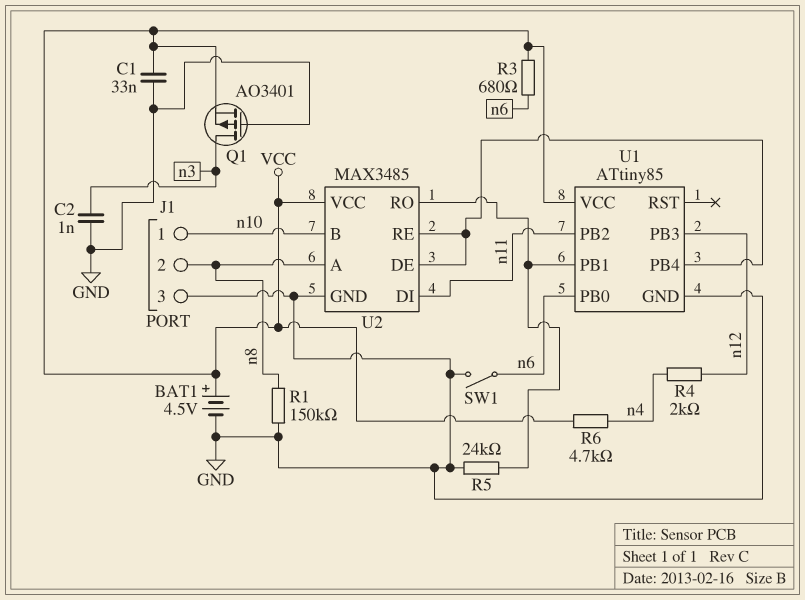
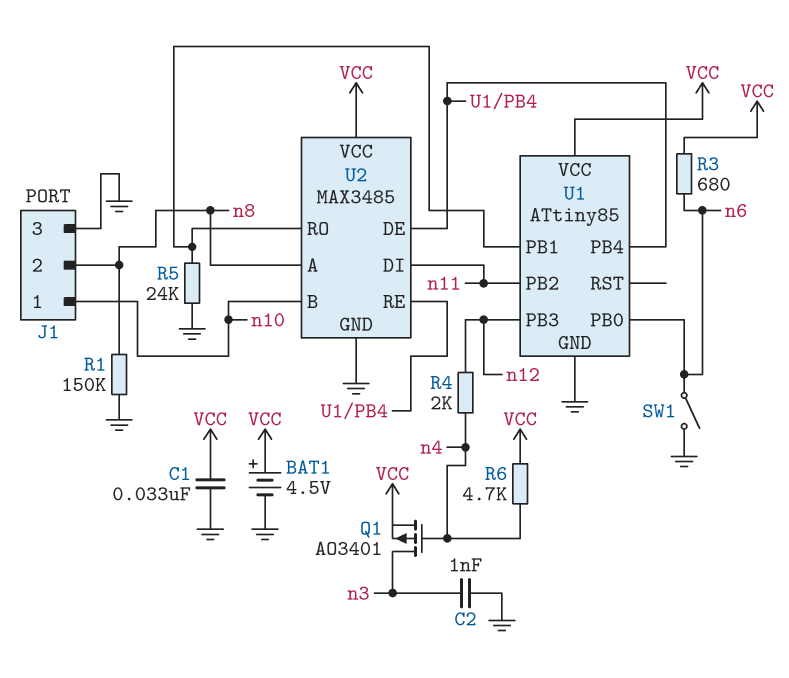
Q1: PMOS AO3401 (G GND, D n3, S VCC) -> PMOS AO3401 (G n4, D n3, S VCC)

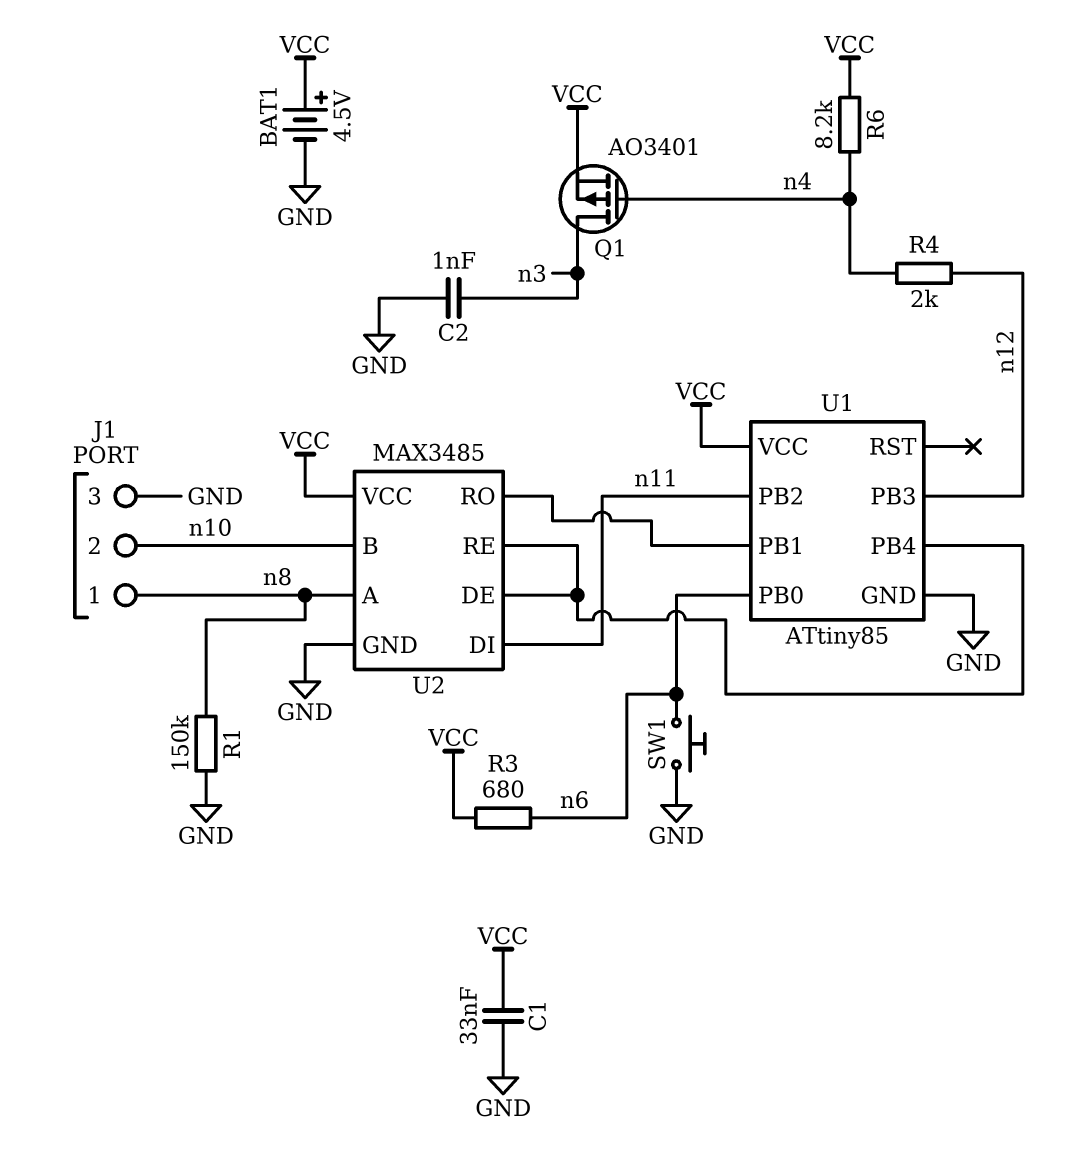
J1 pin 1: n10 -> n8
J1 pin 2: n8 -> n10
R5: 24k (GND, U1/PB1) -> none
R6: 4.7k (VCC, n4) -> 8.2k (VCC, n4)
SW1: switch (GND, n6) -> button (GND, n6)

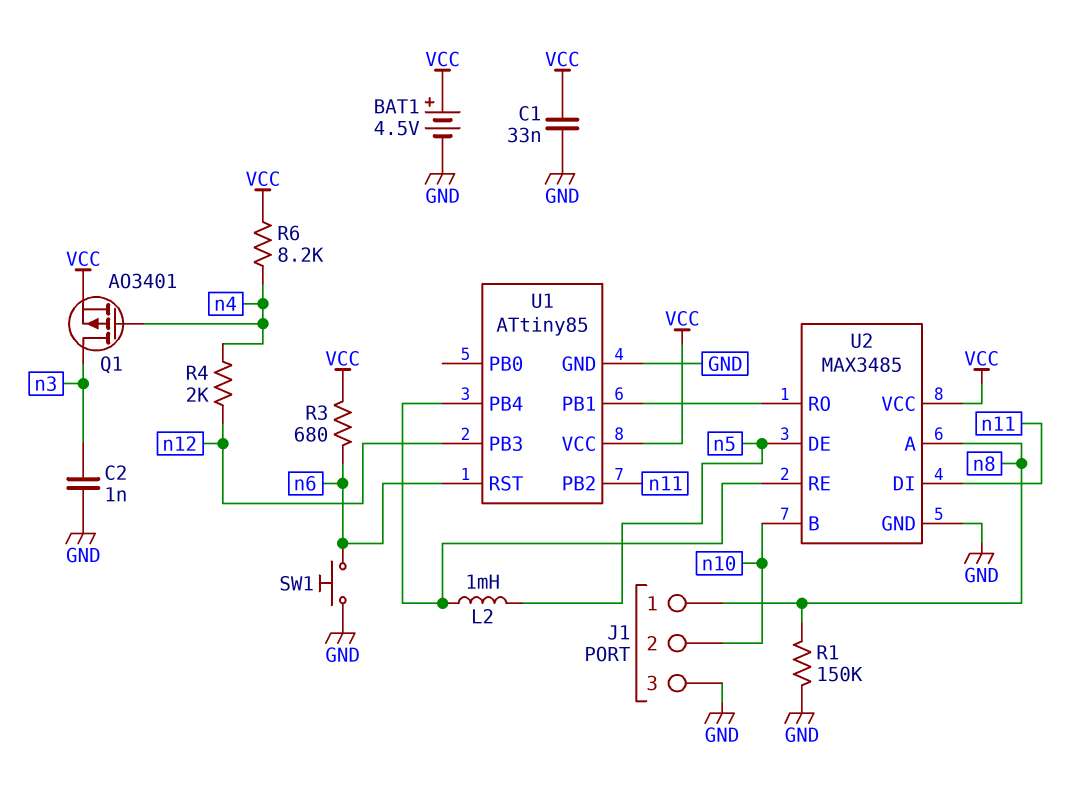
L2: none -> 1mH (U1/PB4, n5)
U1 pin PB0: n6 -> none
U1 pin RST: none -> n6
U2 pin DE: U1/PB4 -> n5

